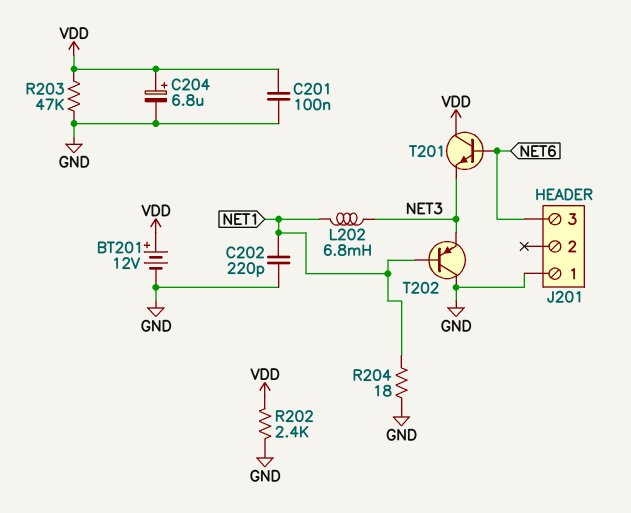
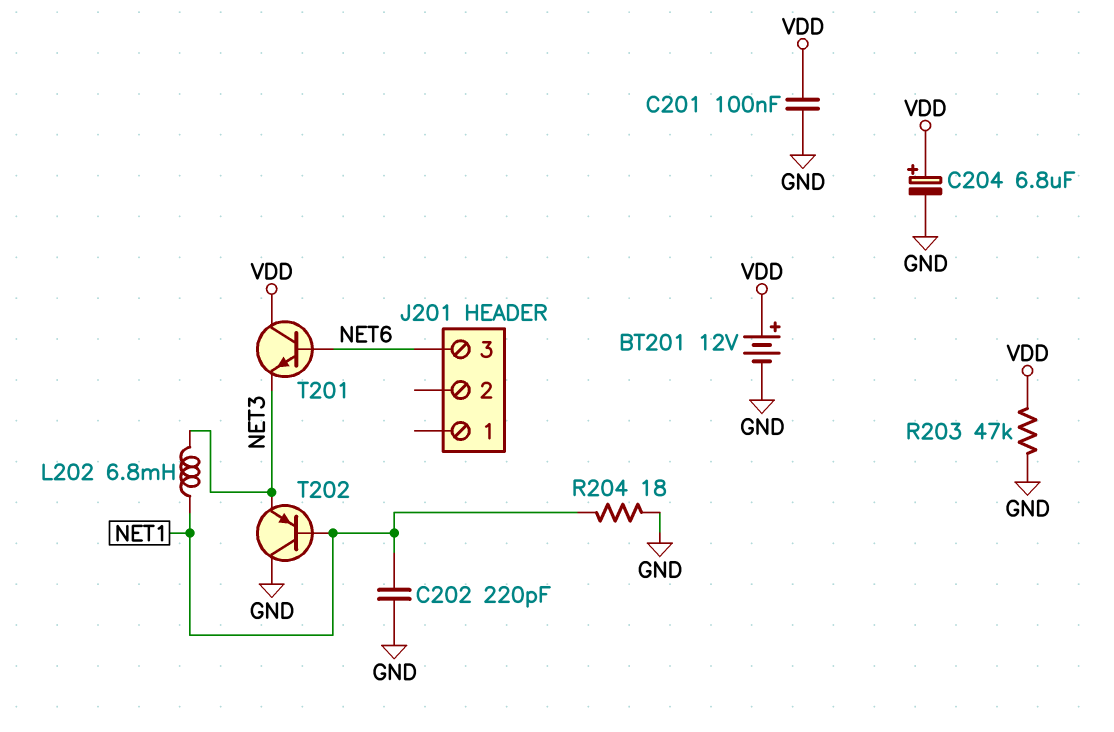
J201 pin 1: GND -> none
R202: 2.4k (GND, VDD) -> none

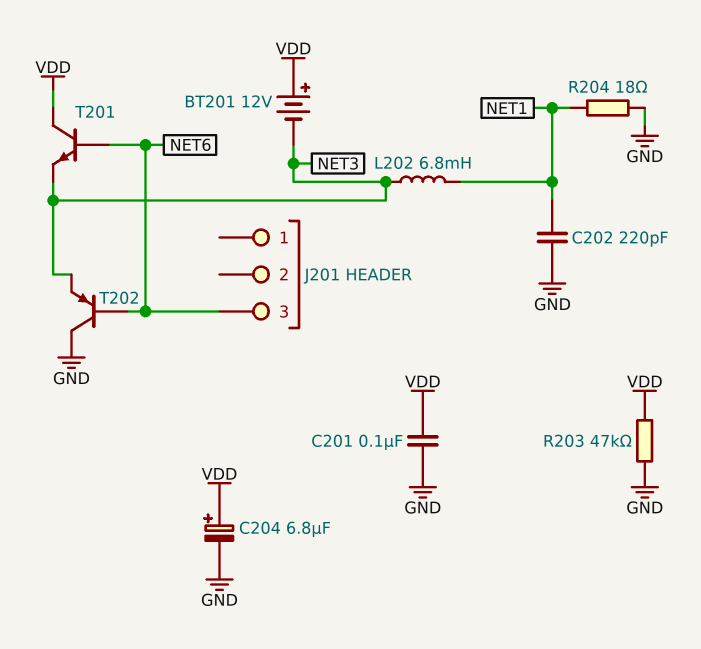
BT201: 12V (plus VDD, minus GND) -> 12V (plus VDD, minus NET3)
T202: PNP (B NET1, C GND, E NET3) -> PNP (B NET6, C GND, E NET3)

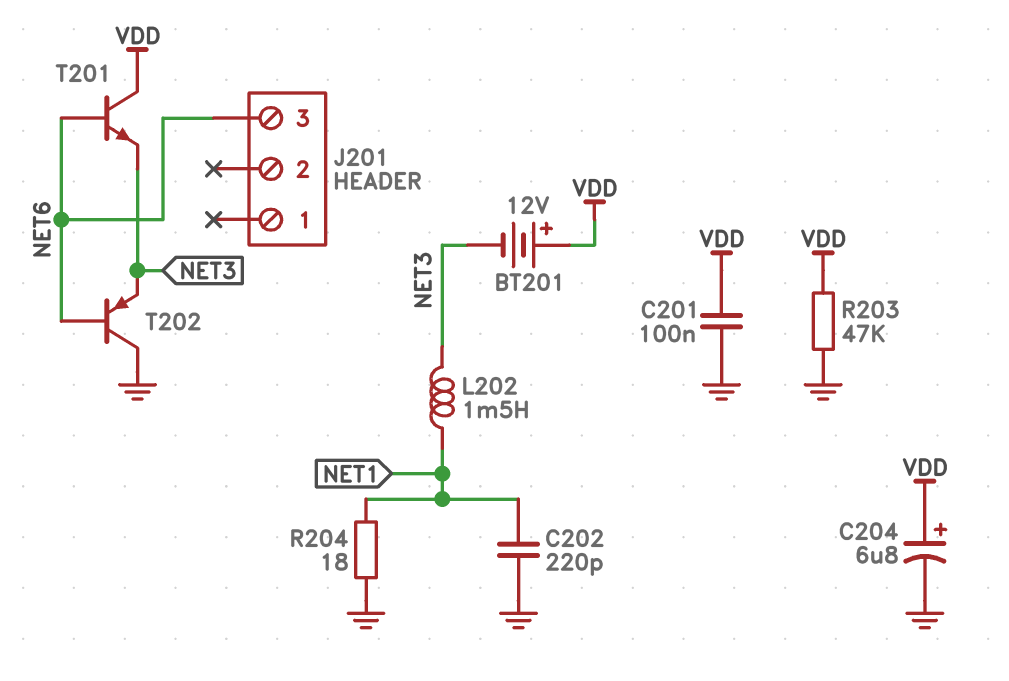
L202: 6.8mH (NET1, NET3) -> 1.5mH (NET1, NET3)

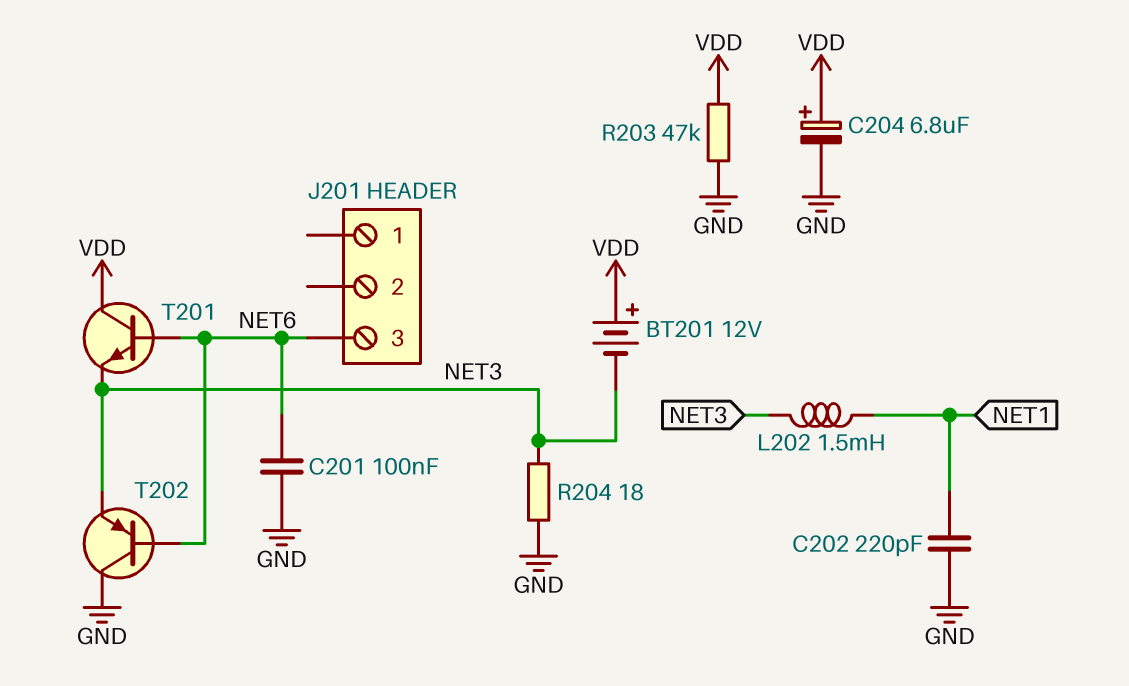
C201: 100nF (GND, VDD) -> 100nF (GND, NET6)
R204: 18 (GND, NET1) -> 18 (GND, NET3)

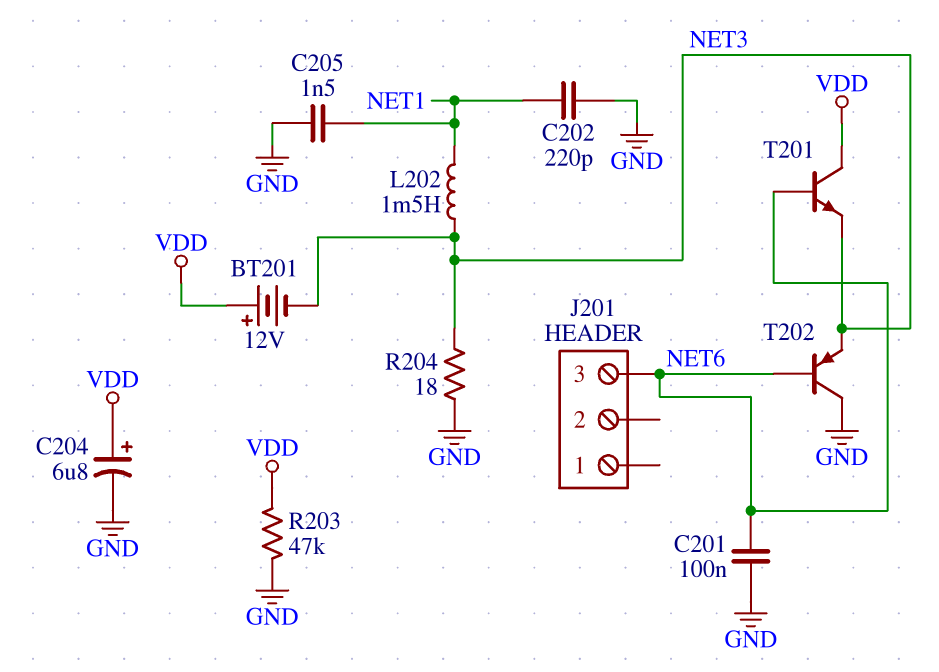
C205: none -> 1.5nF (GND, NET1)

